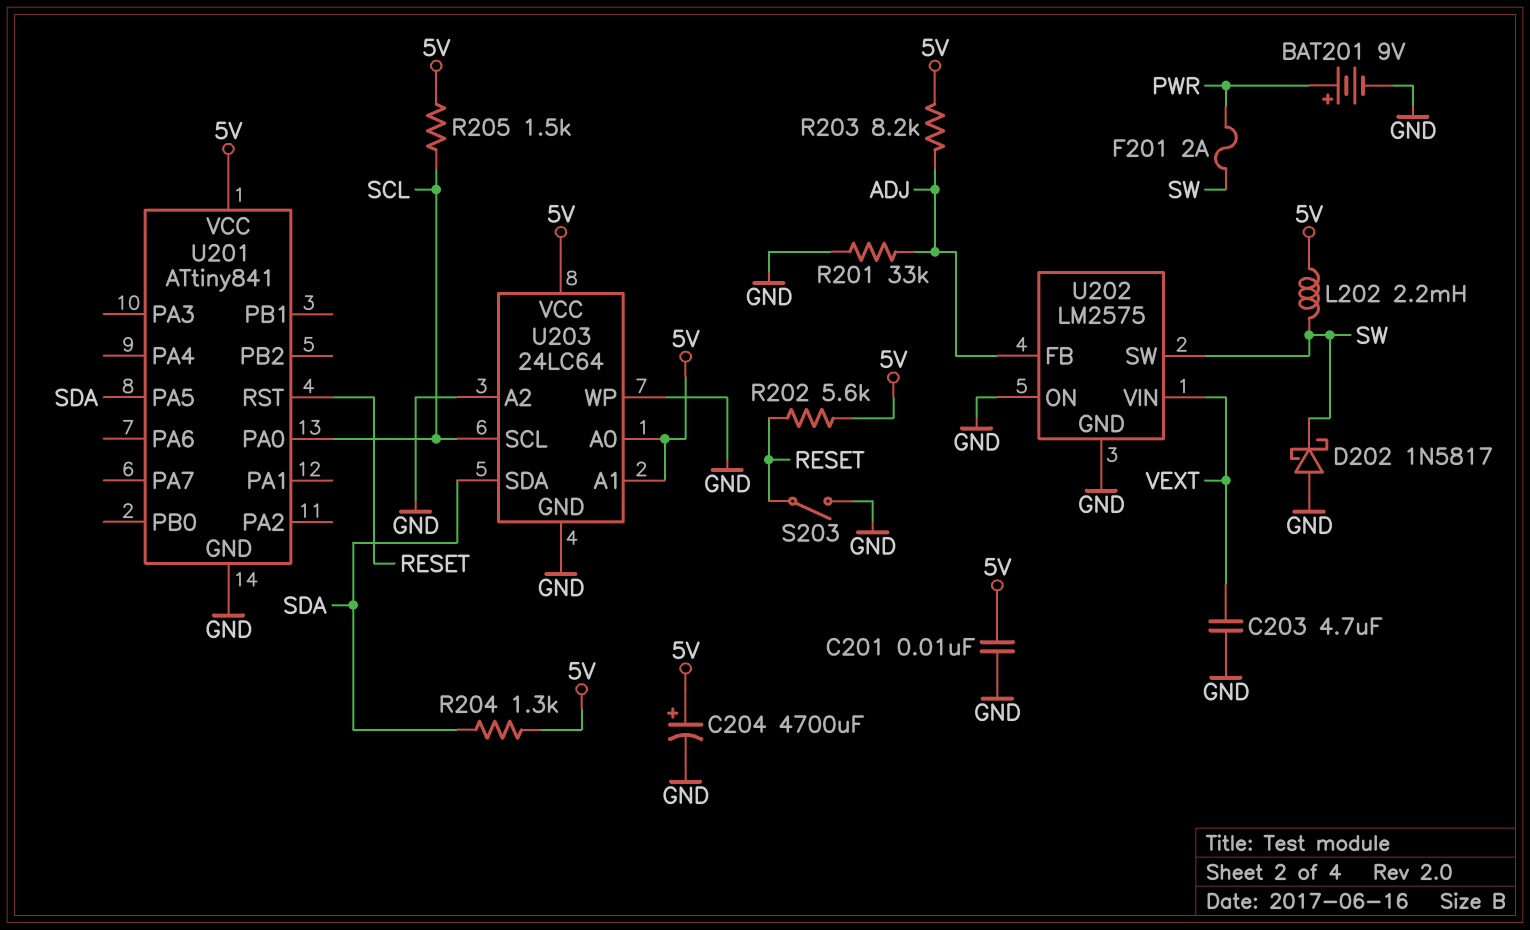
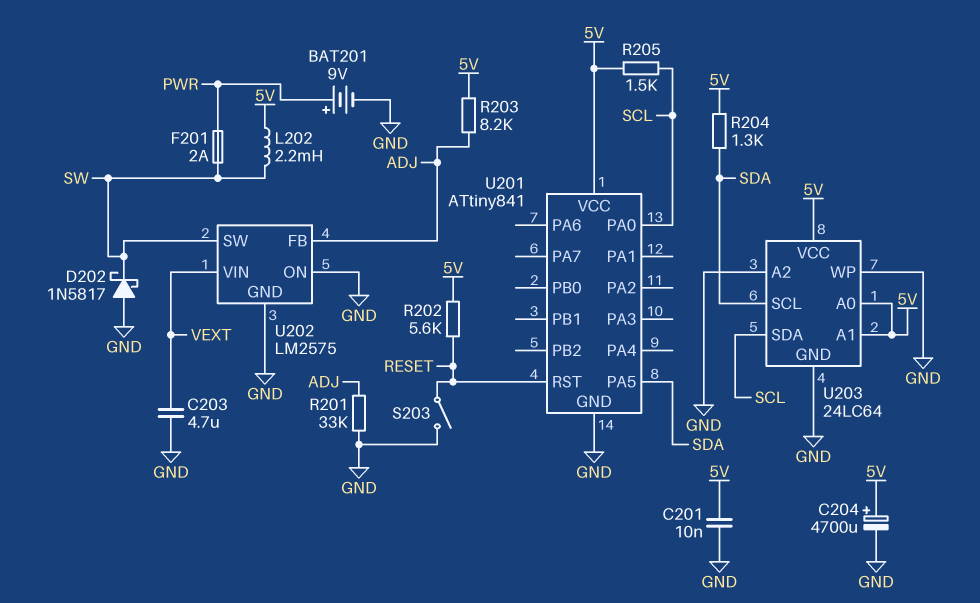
U203 pin SCL: SCL -> SDA
U203 pin SDA: SDA -> SCL

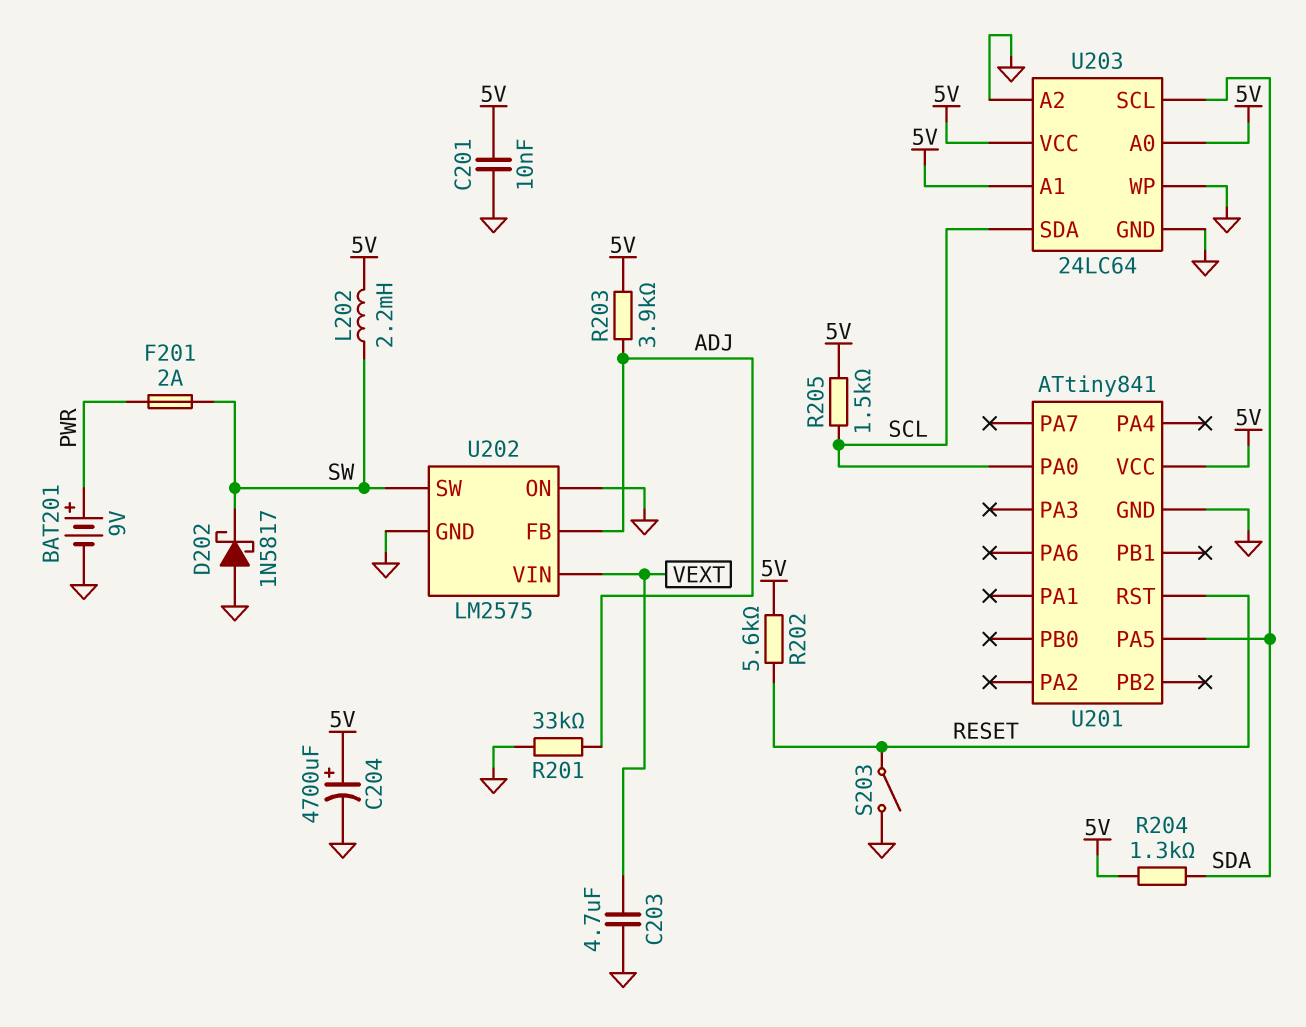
R203: 8.2k (5V, ADJ) -> 3.9k (5V, ADJ)

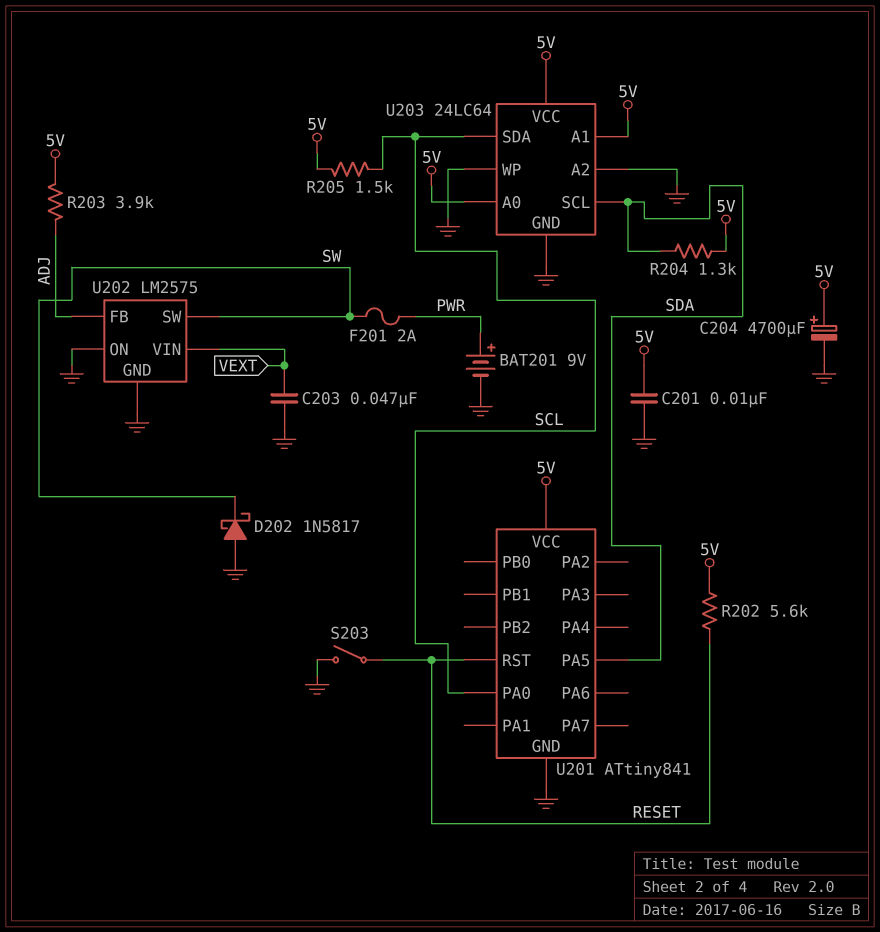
C203: 4.7uF (GND, VEXT) -> 47nF (GND, VEXT)
L202: 2.2mH (5V, SW) -> none
R201: 33k (ADJ, GND) -> none

